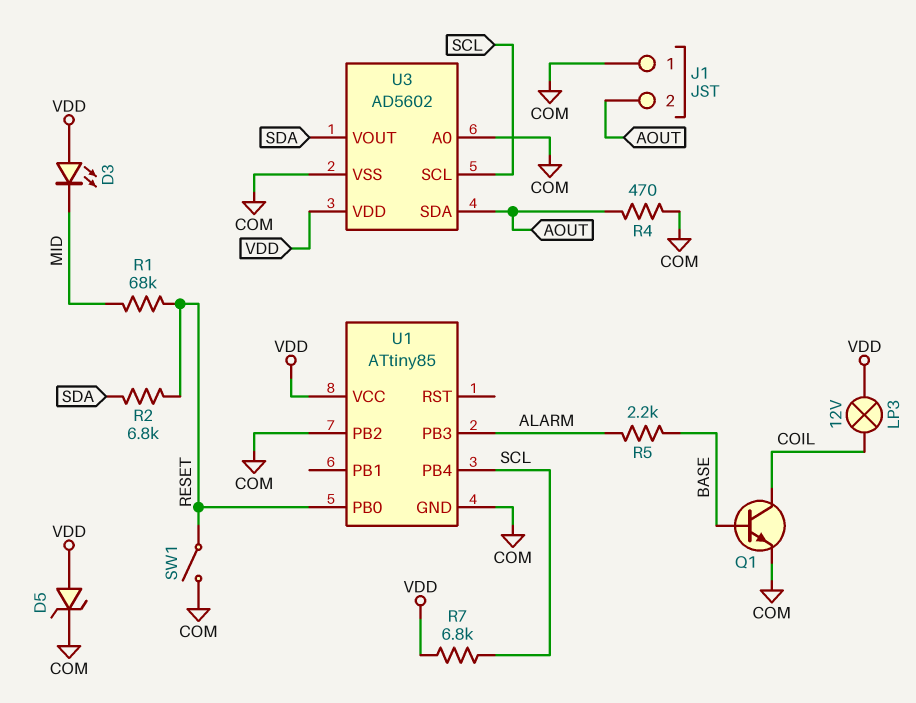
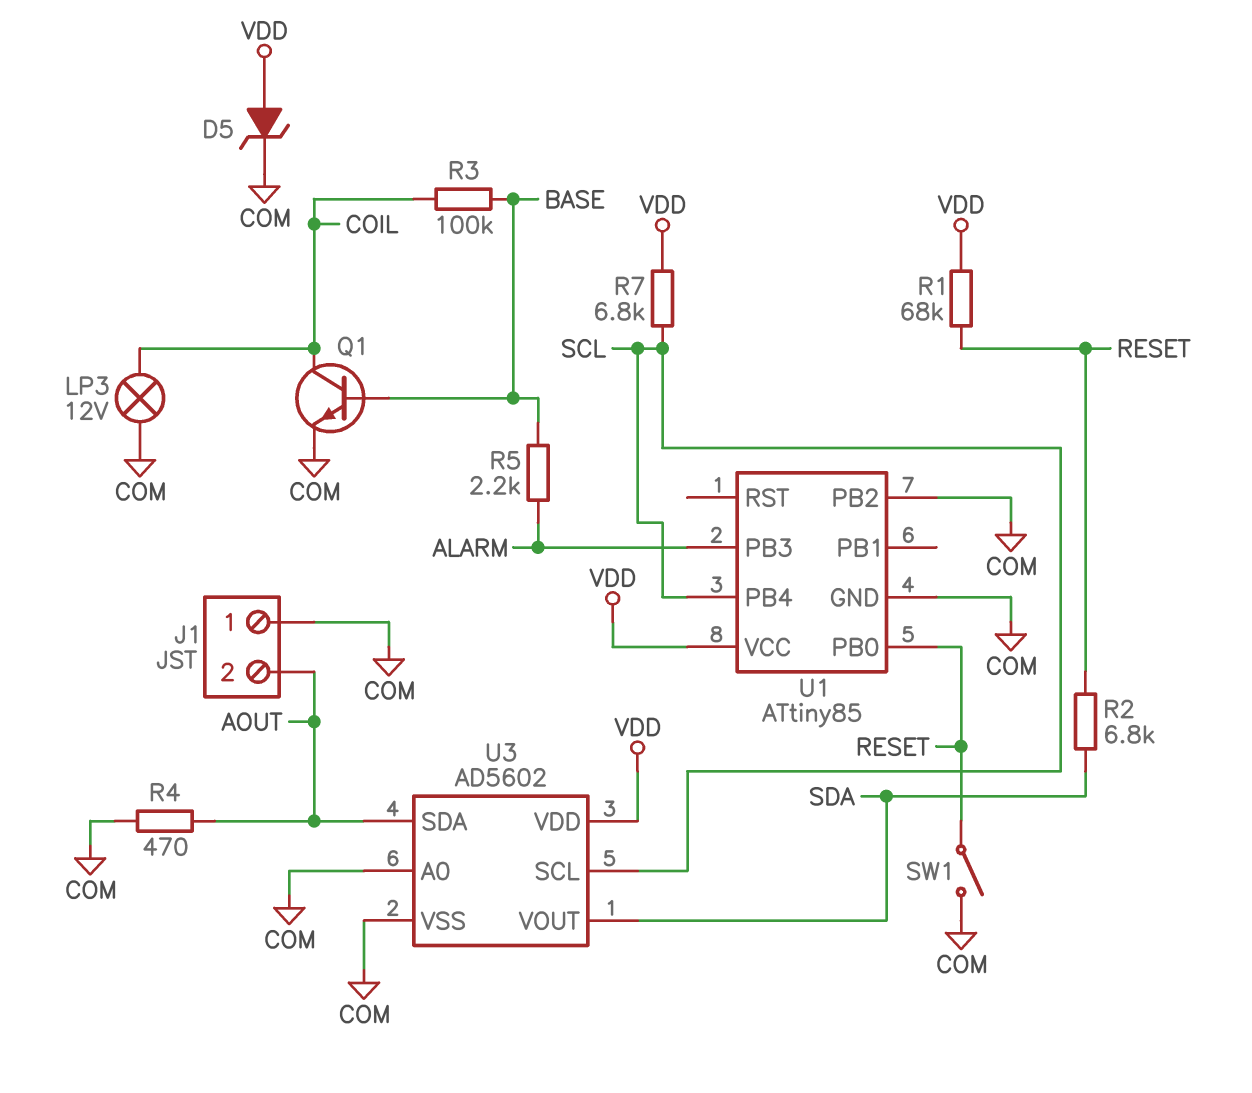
D3: LED (A VDD, K MID) -> none
LP3: lamp 12V (COIL, VDD) -> lamp 12V (COIL, COM)
R1: 68k (MID, RESET) -> 68k (RESET, VDD)
R3: none -> 100k (BASE, COIL)

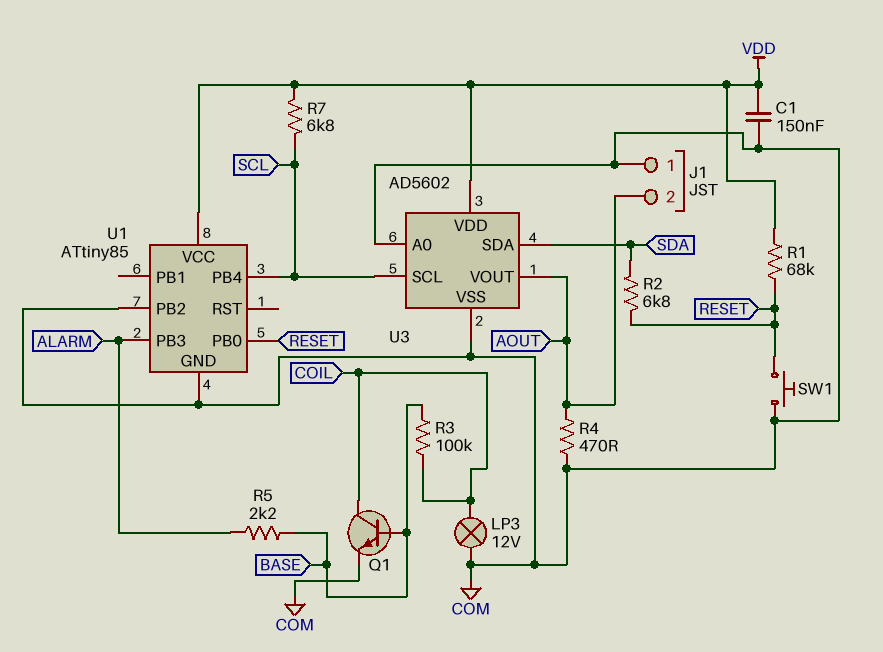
C1: none -> 150nF (COM, VDD)
D5: zener (A VDD, K COM) -> none
SW1: switch (COM, RESET) -> button (COM, RESET)
U3 pin SDA: AOUT -> SDA
U3 pin VOUT: SDA -> AOUT

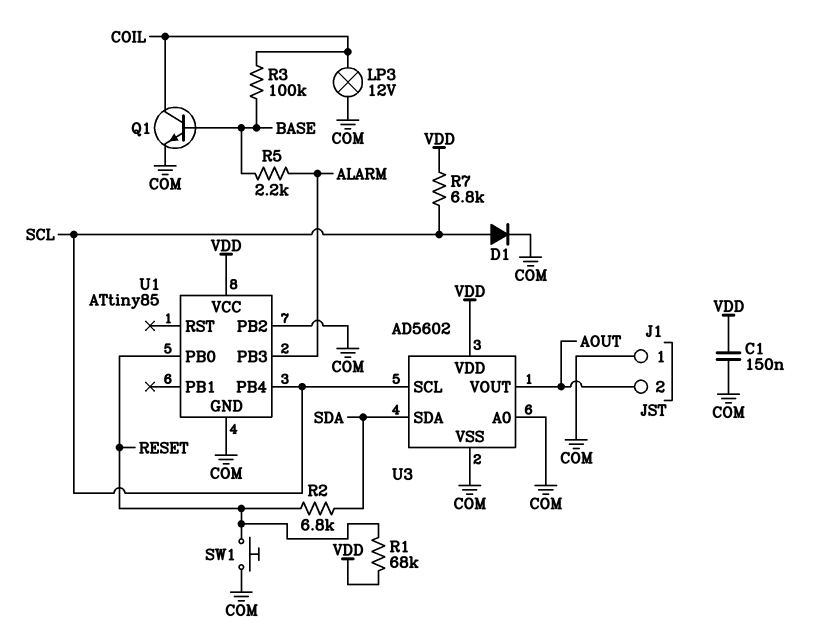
D1: none -> diode (A SCL, K COM)
R4: 470 (AOUT, COM) -> none

